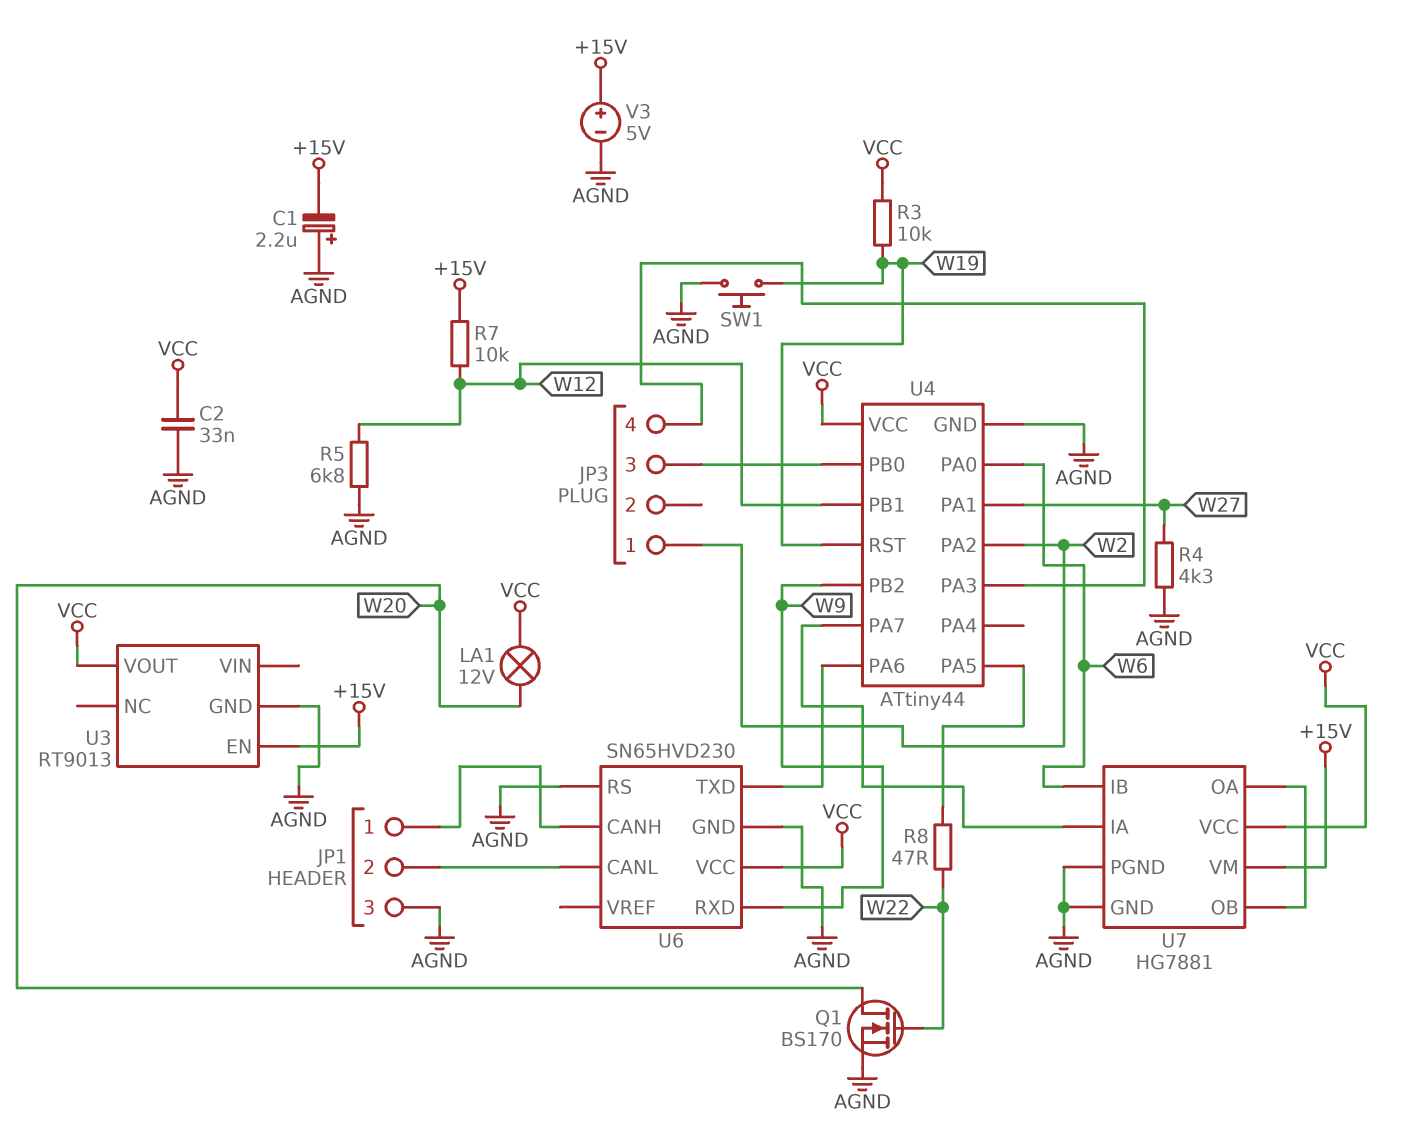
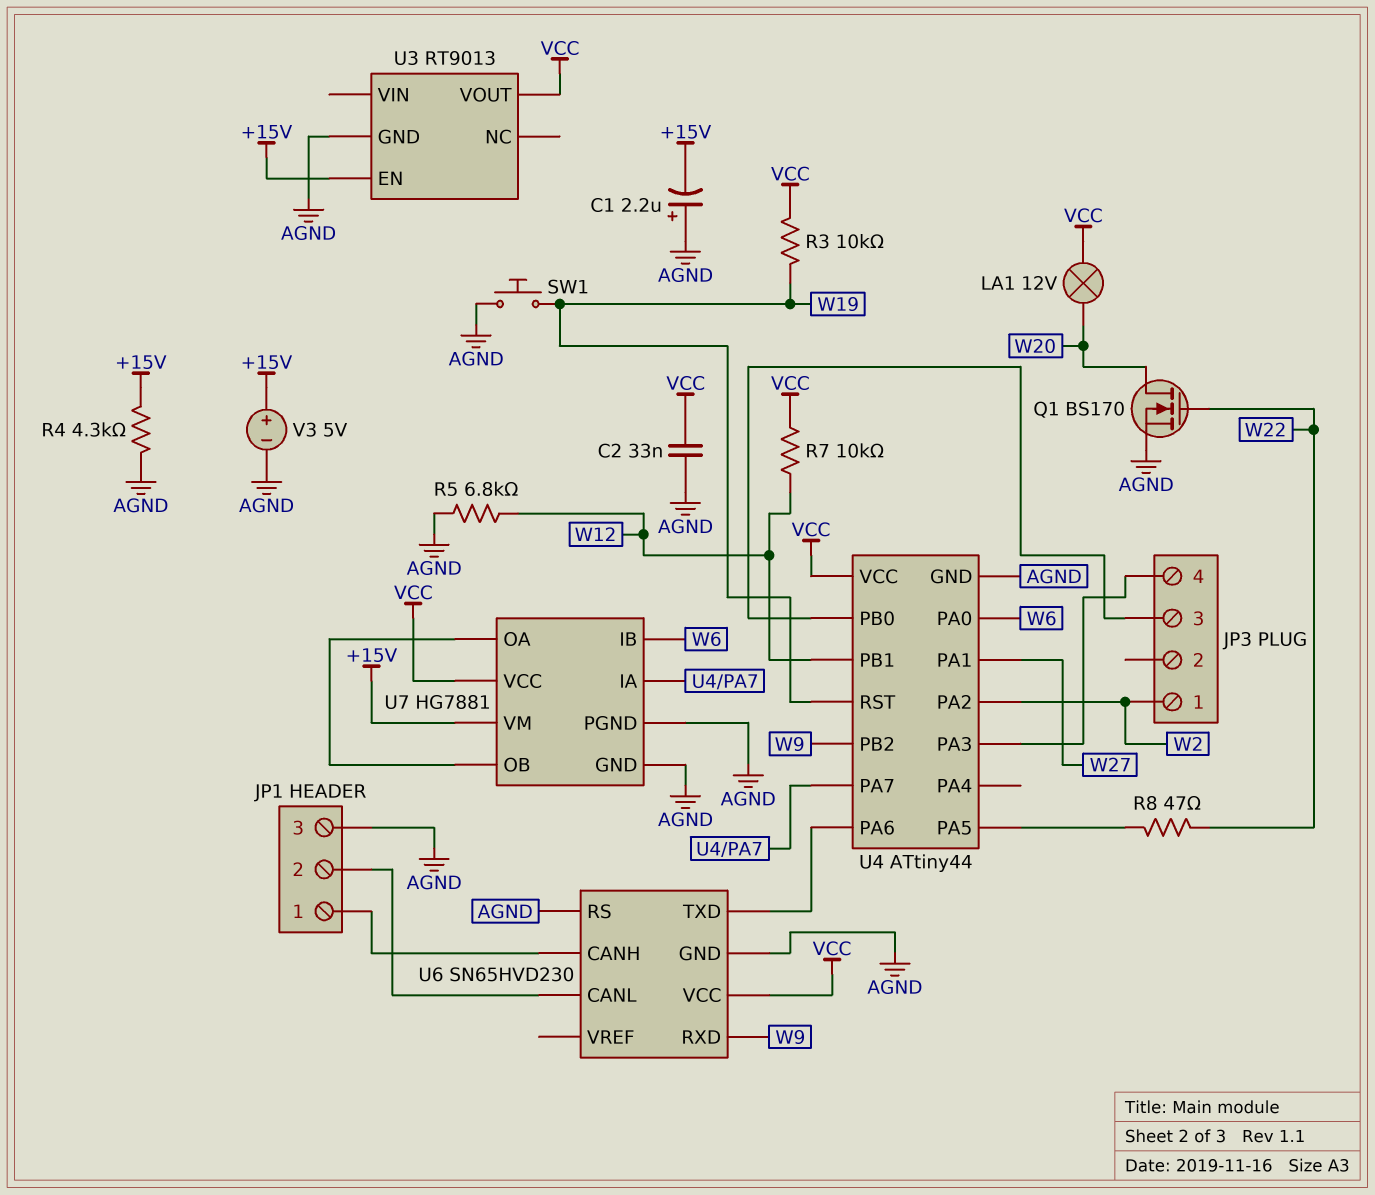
R4: 4.3k (AGND, W27) -> 4.3k (+15V, AGND)
R7: 10k (+15V, W12) -> 10k (VCC, W12)

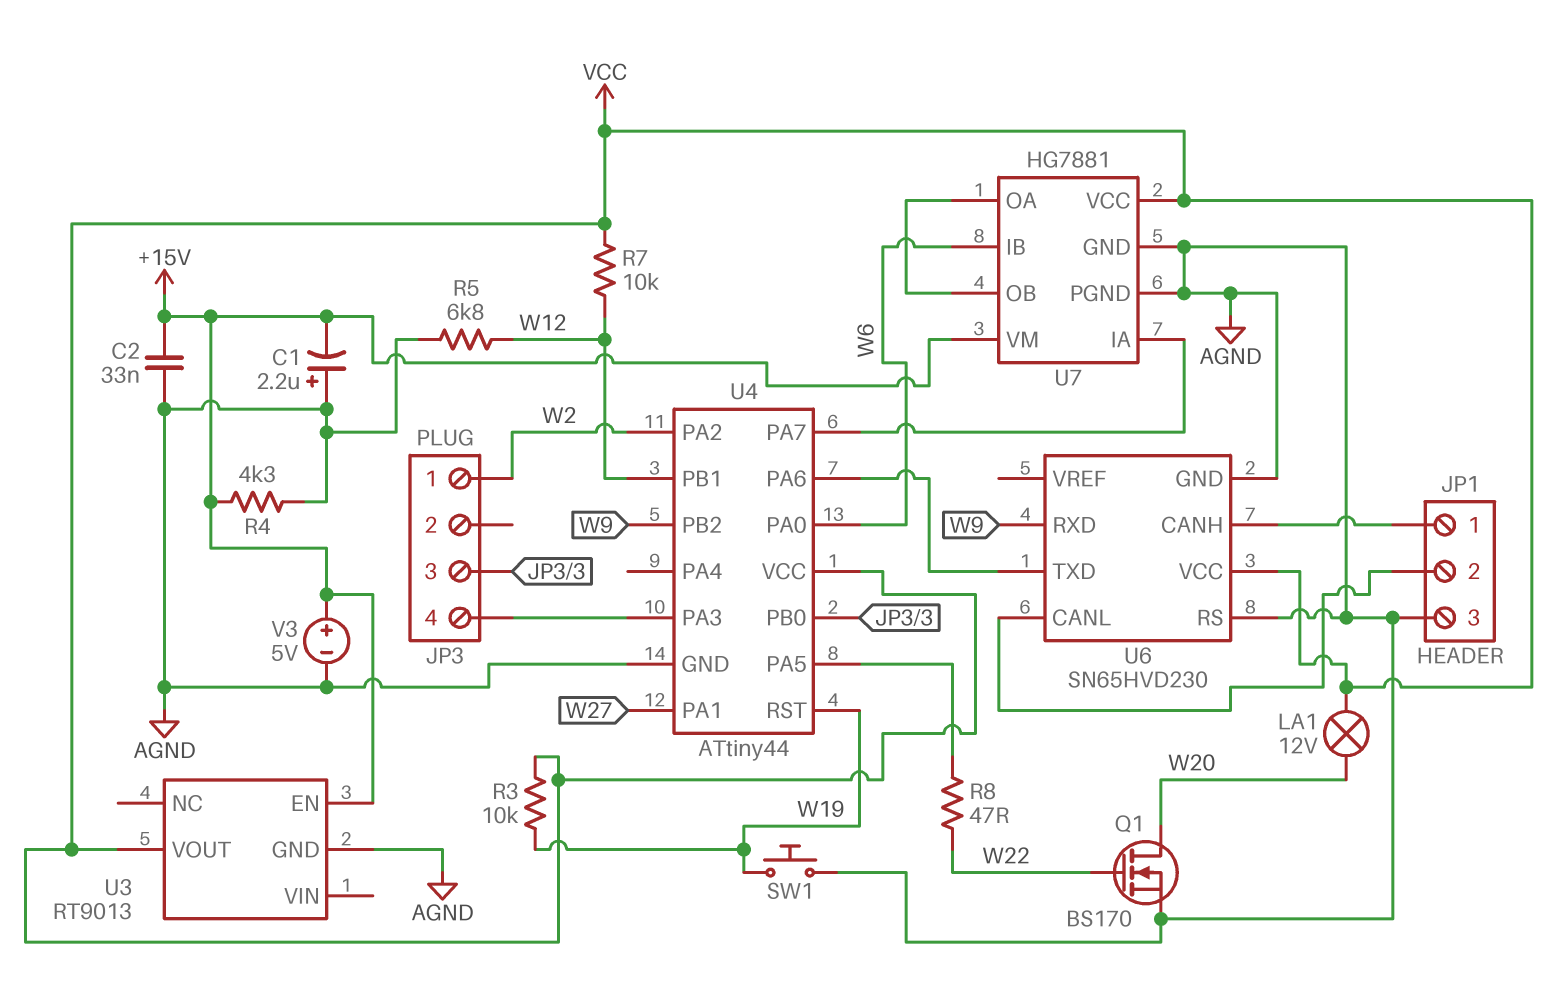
C2: 33nF (AGND, VCC) -> 33nF (+15V, AGND)

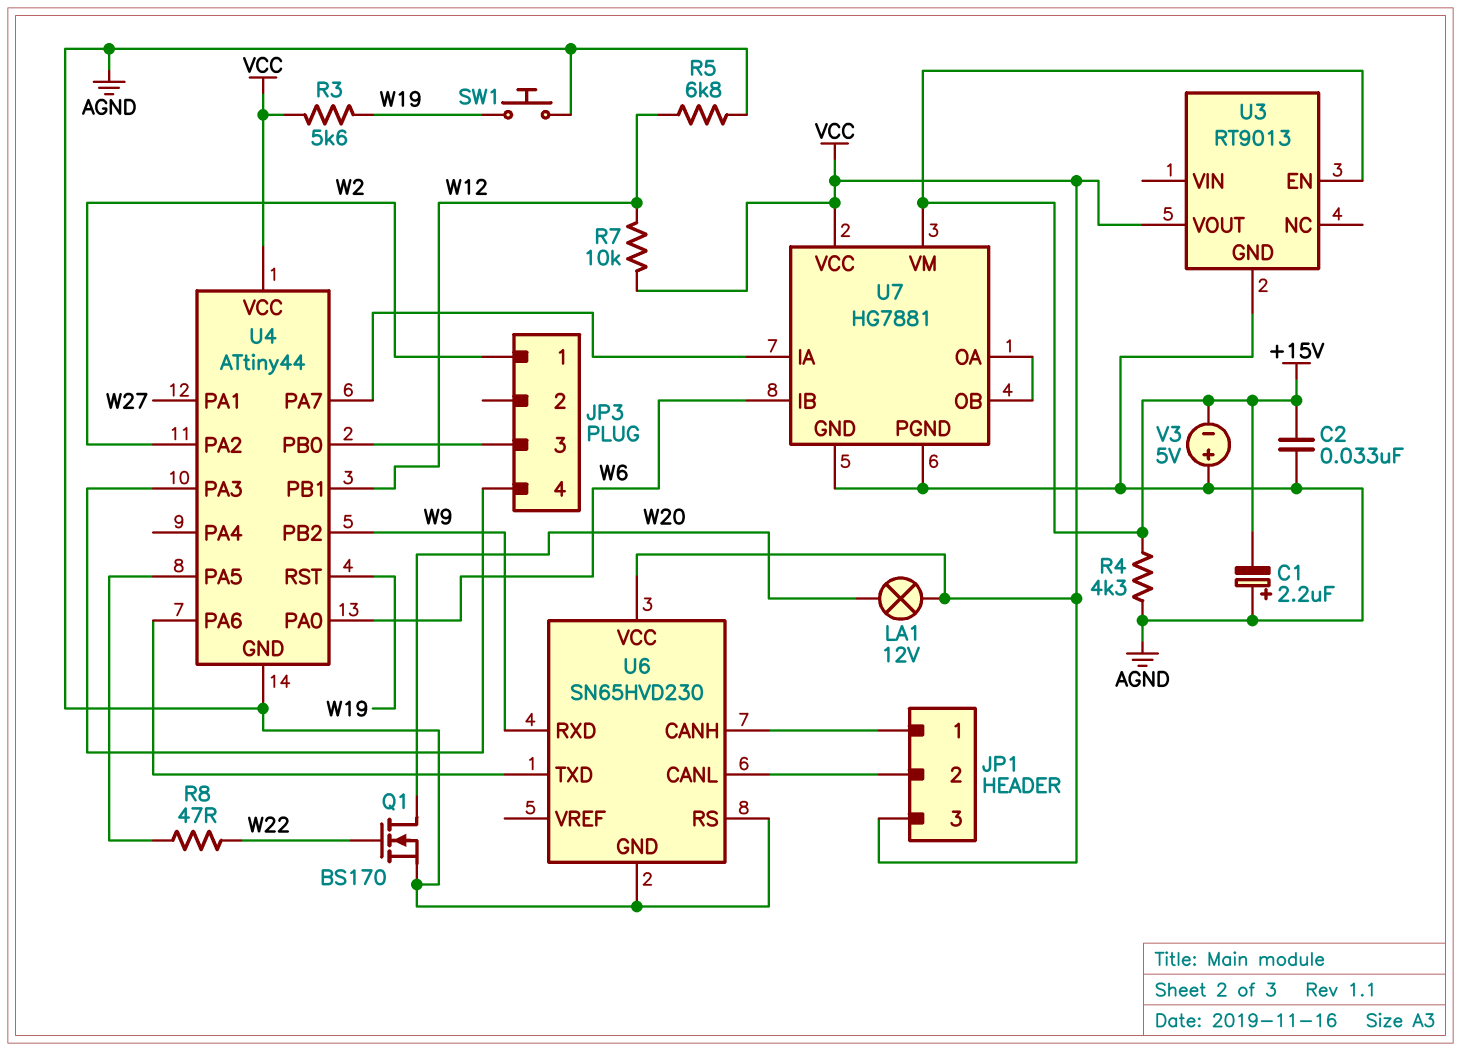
JP1 pin 3: AGND -> VCC
R3: 10k (VCC, W19) -> 5.6k (VCC, W19)
V3: 5V (plus +15V, minus AGND) -> 5V (plus AGND, minus +15V)

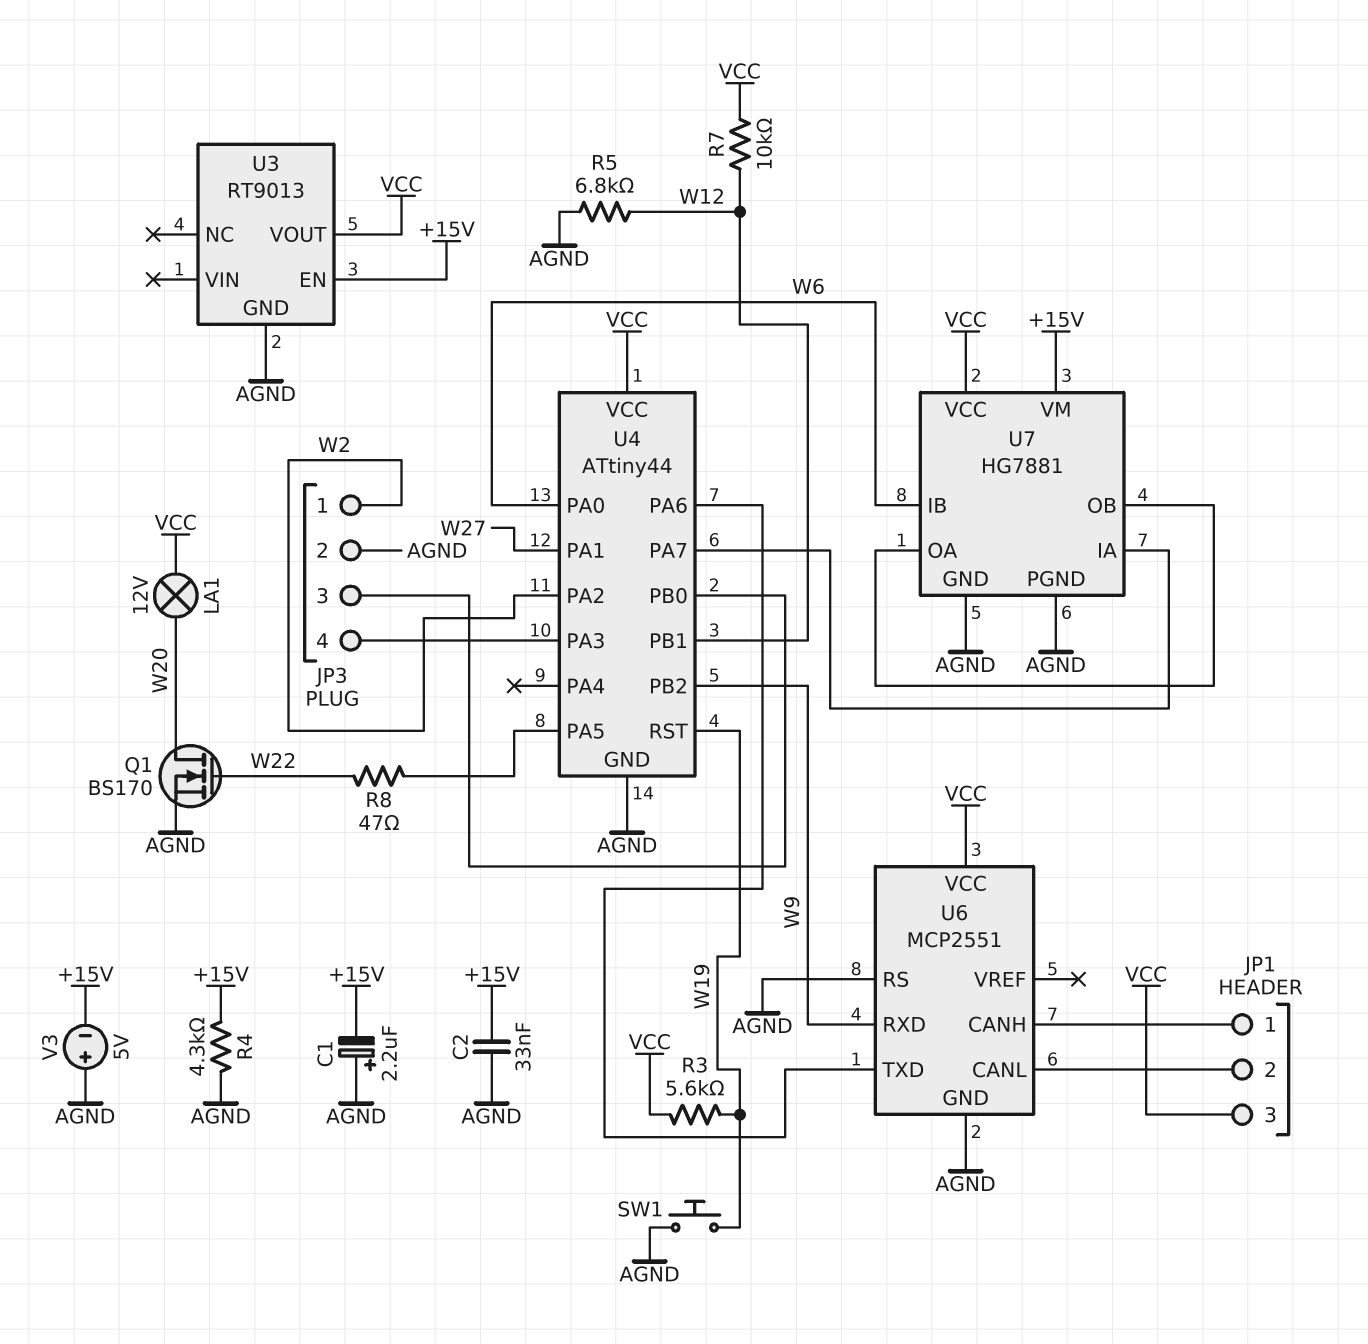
JP3 pin 2: none -> AGND
U6: SN65HVD230 -> MCP2551

